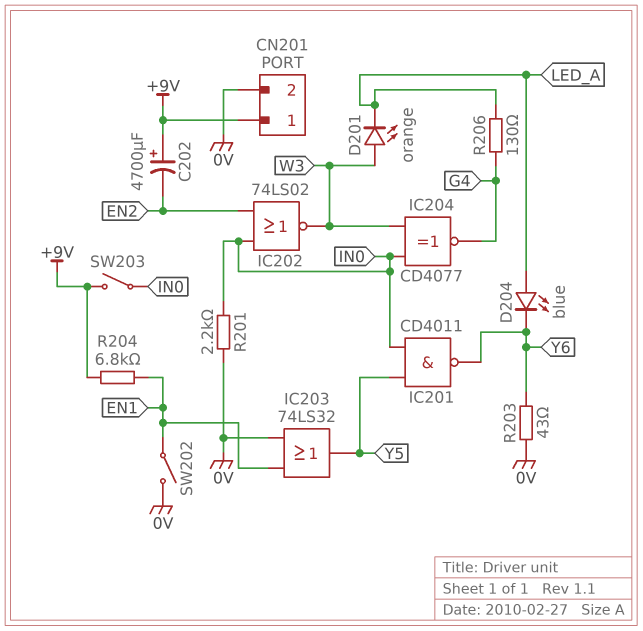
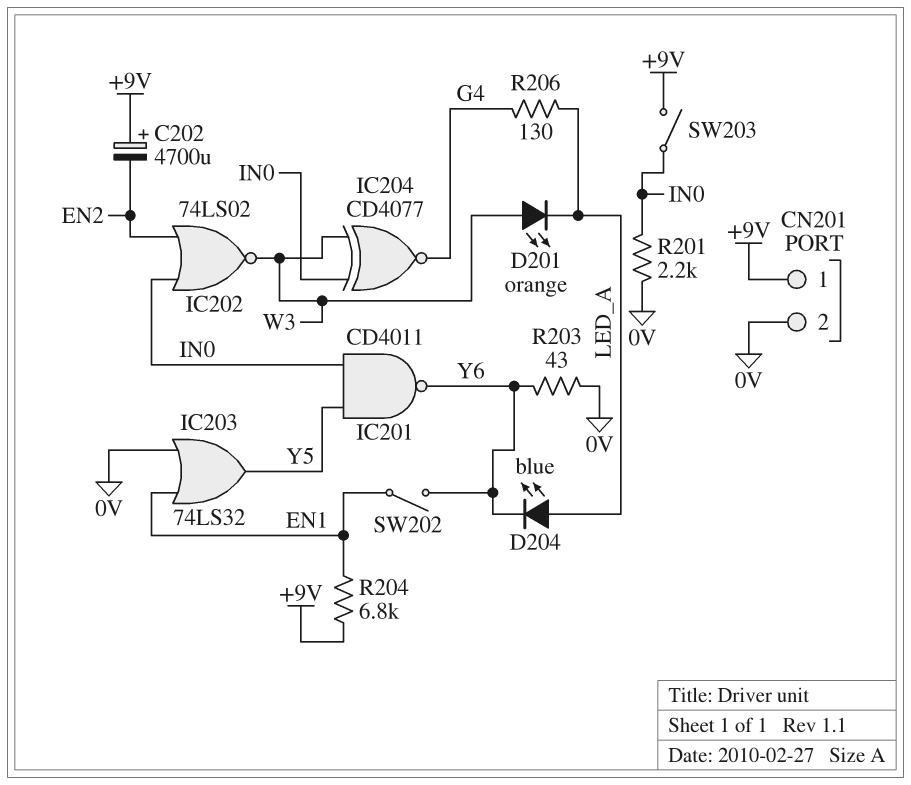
SW202: switch (0V, EN1) -> switch (EN1, Y6)

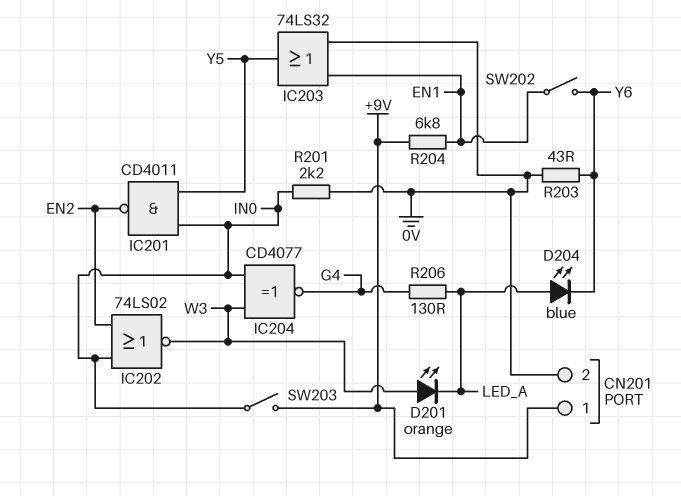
C202: 4700uF (plus +9V, minus EN2) -> none
IC201: NAND CD4011 (in IN0, in Y5, out Y6) -> NAND CD4011 (in IN0, in Y5, out EN2)

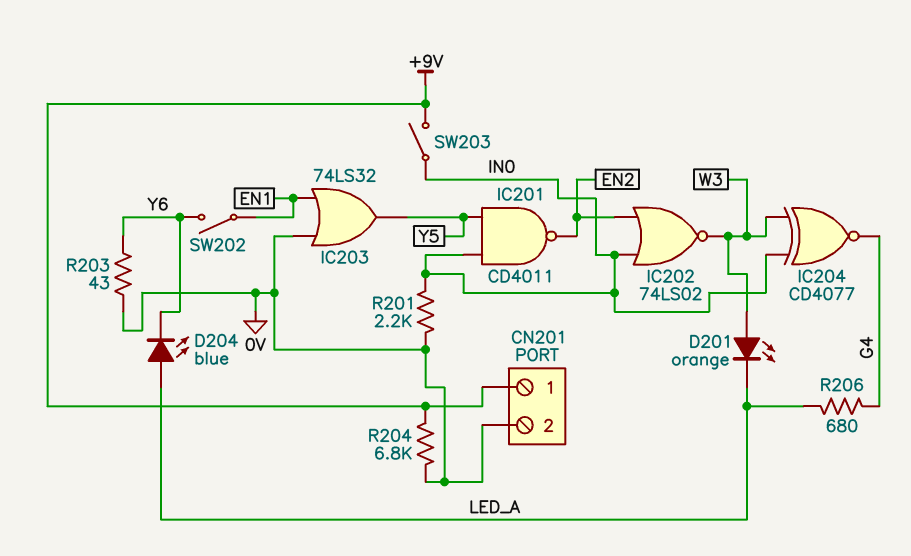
R204: 6.8k (+9V, EN1) -> 6.8k (+9V, 0V)
R206: 130 (G4, LED_A) -> 680 (G4, LED_A)

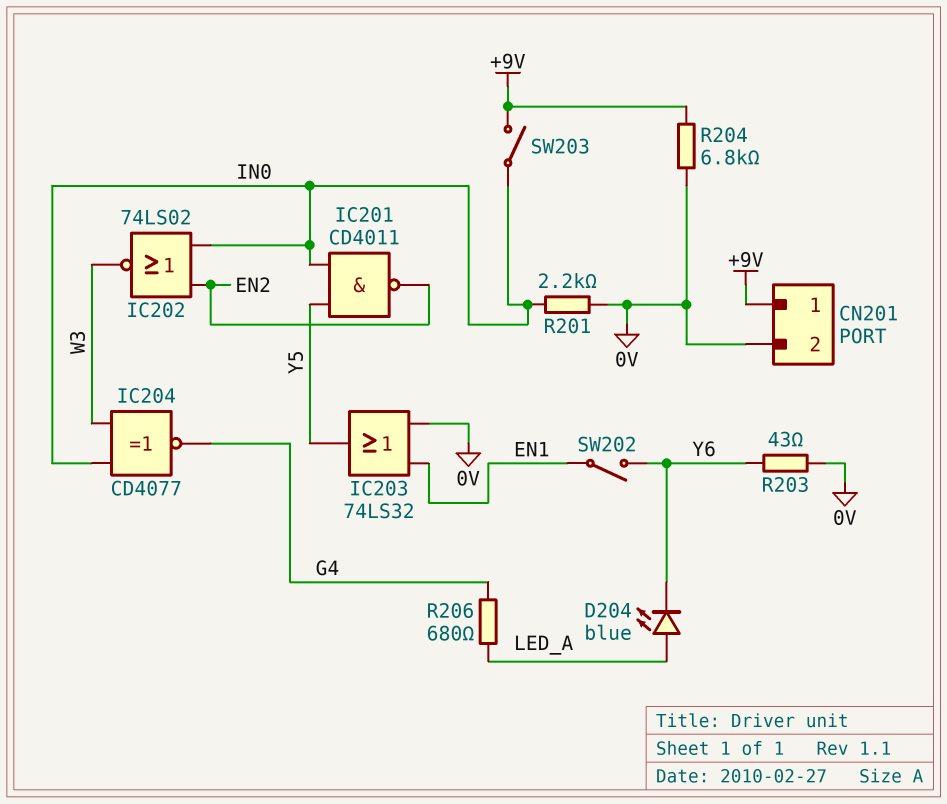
D201: LED orange (A W3, K LED_A) -> none

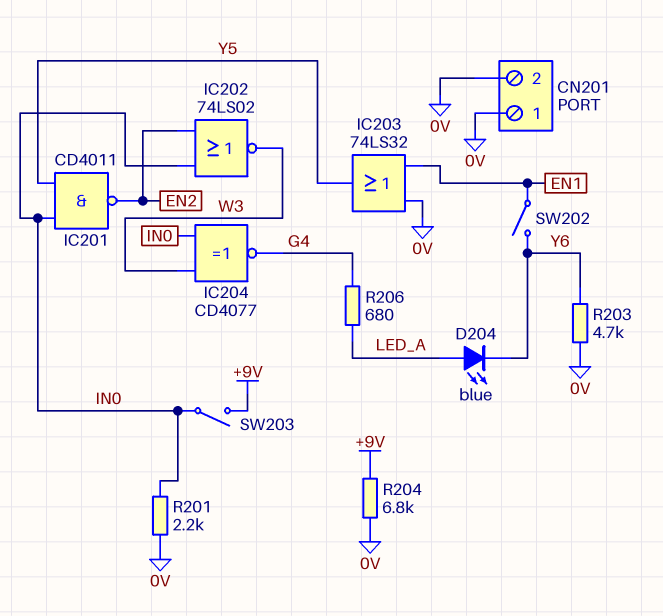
CN201 pin 1: +9V -> 0V
R203: 43 (0V, Y6) -> 4.7k (0V, Y6)

